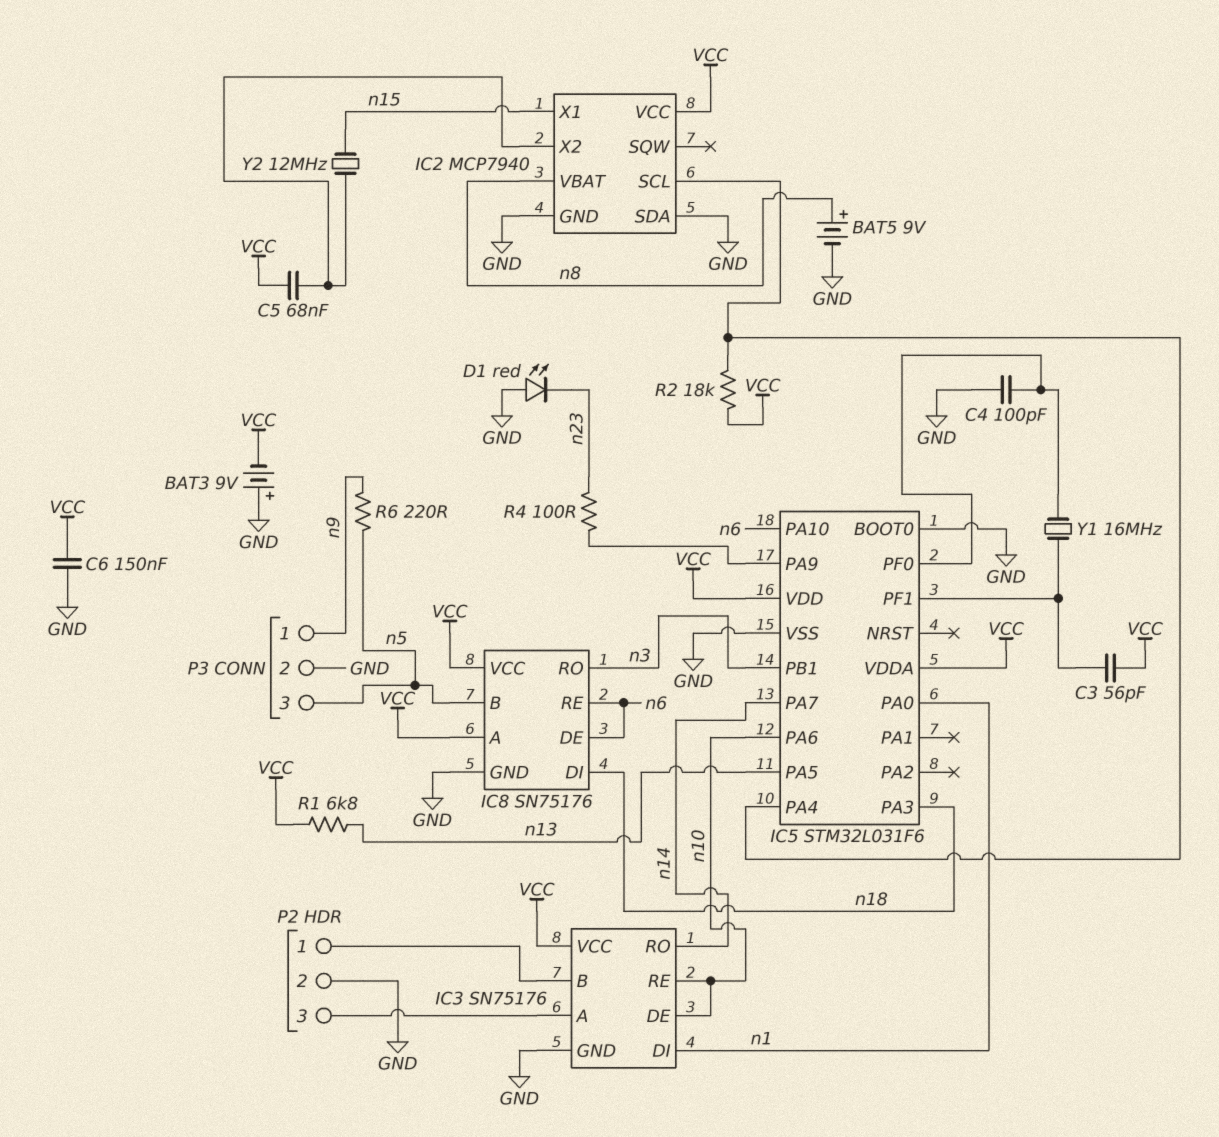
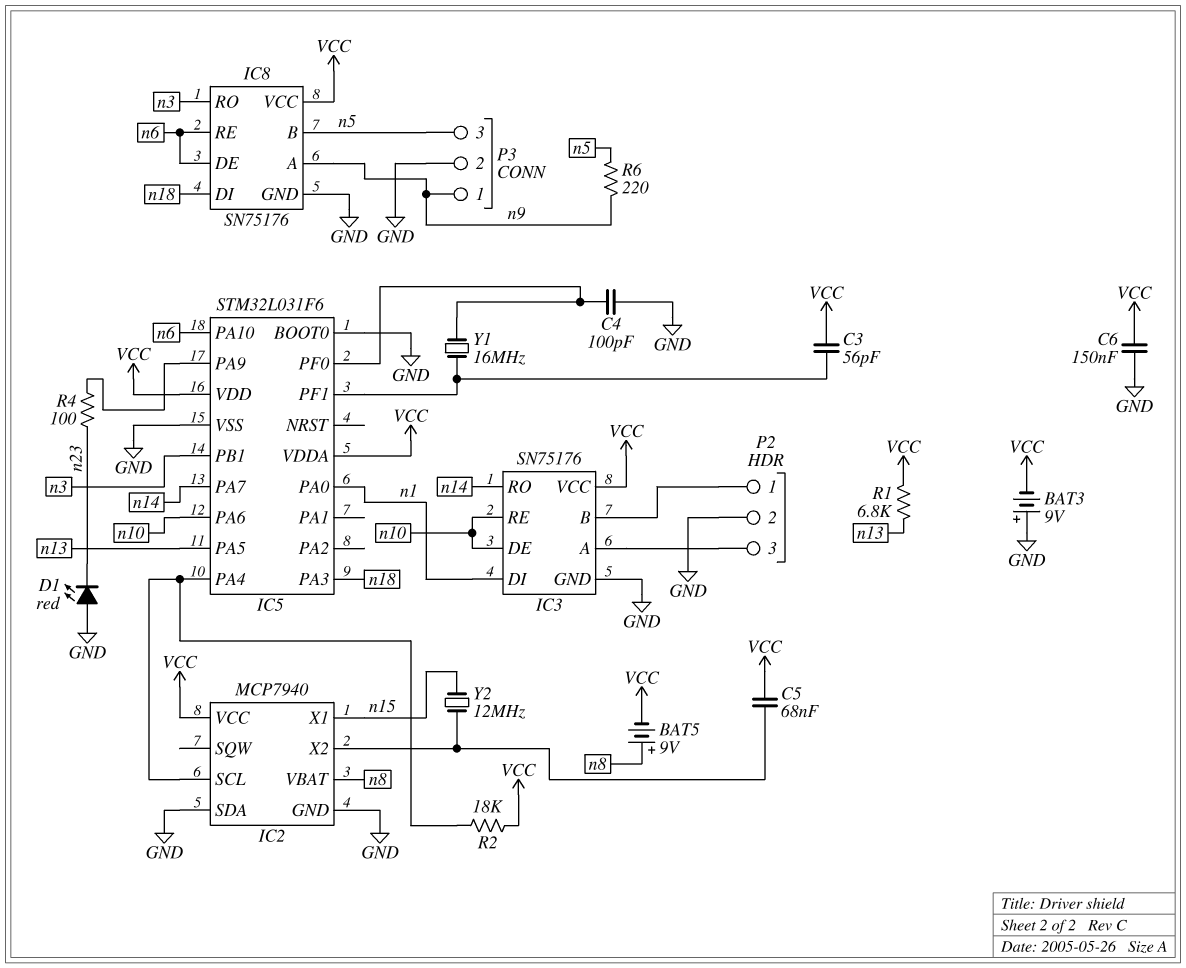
BAT5: 9V (plus n8, minus GND) -> 9V (plus n8, minus VCC)
IC8 pin A: VCC -> n9

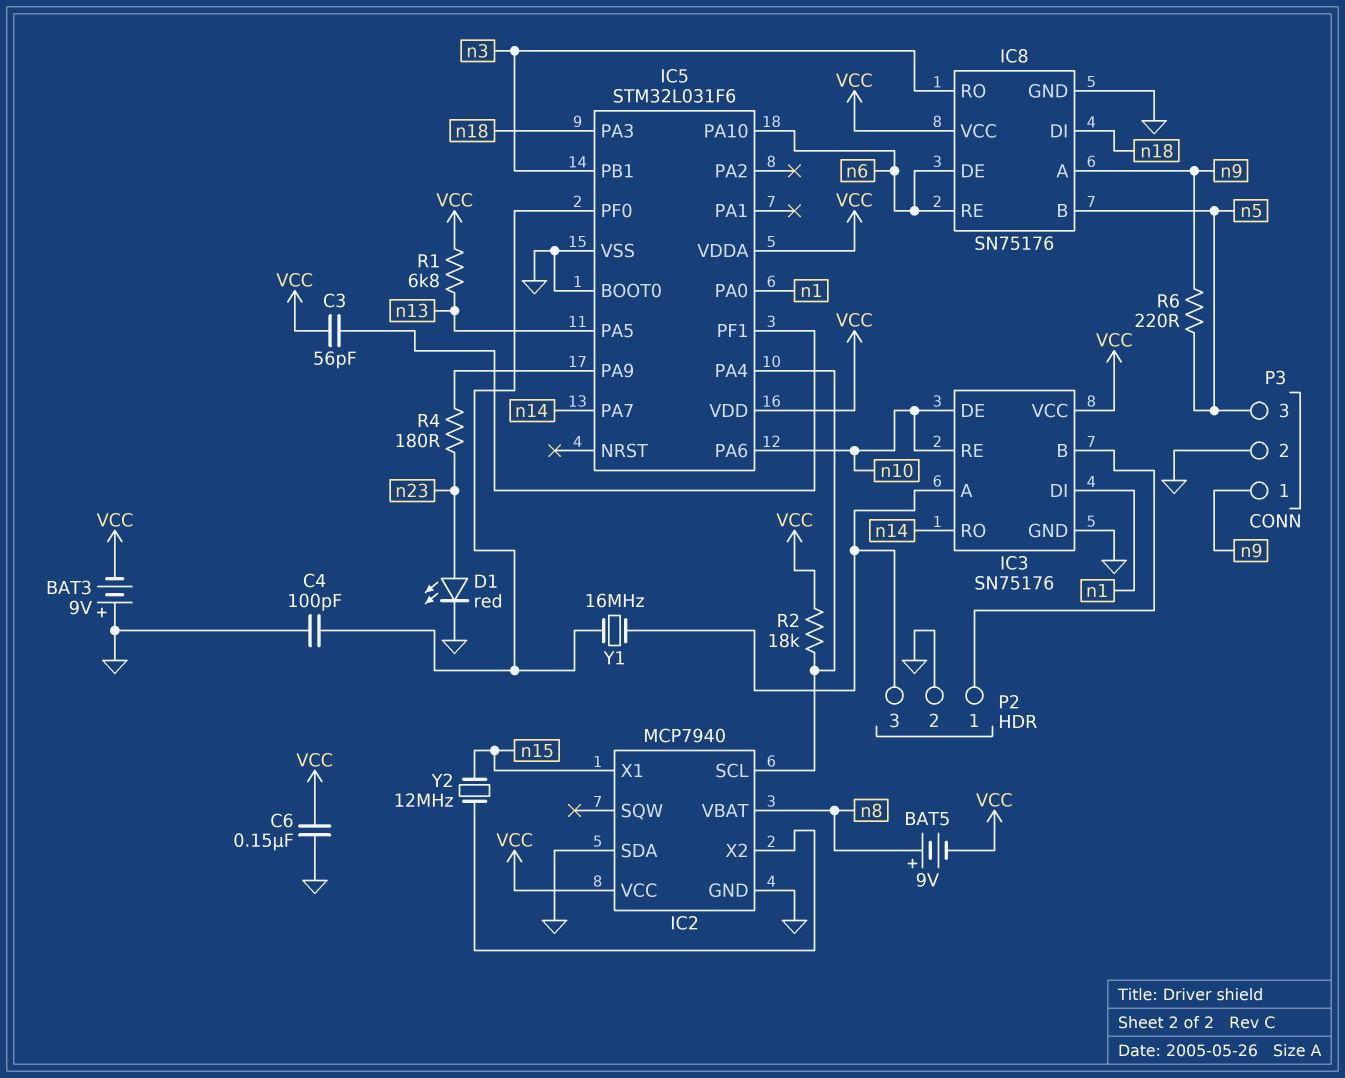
C5: 68nF (IC2/X2, VCC) -> none
D1: LED red (A GND, K n23) -> LED red (A n23, K GND)
R4: 100 (IC5/PA9, n23) -> 180 (IC5/PA9, n23)
Y1: 16MHz (IC5/PF0, IC5/PF1) -> 16MHz (IC3/A, IC5/PF0)

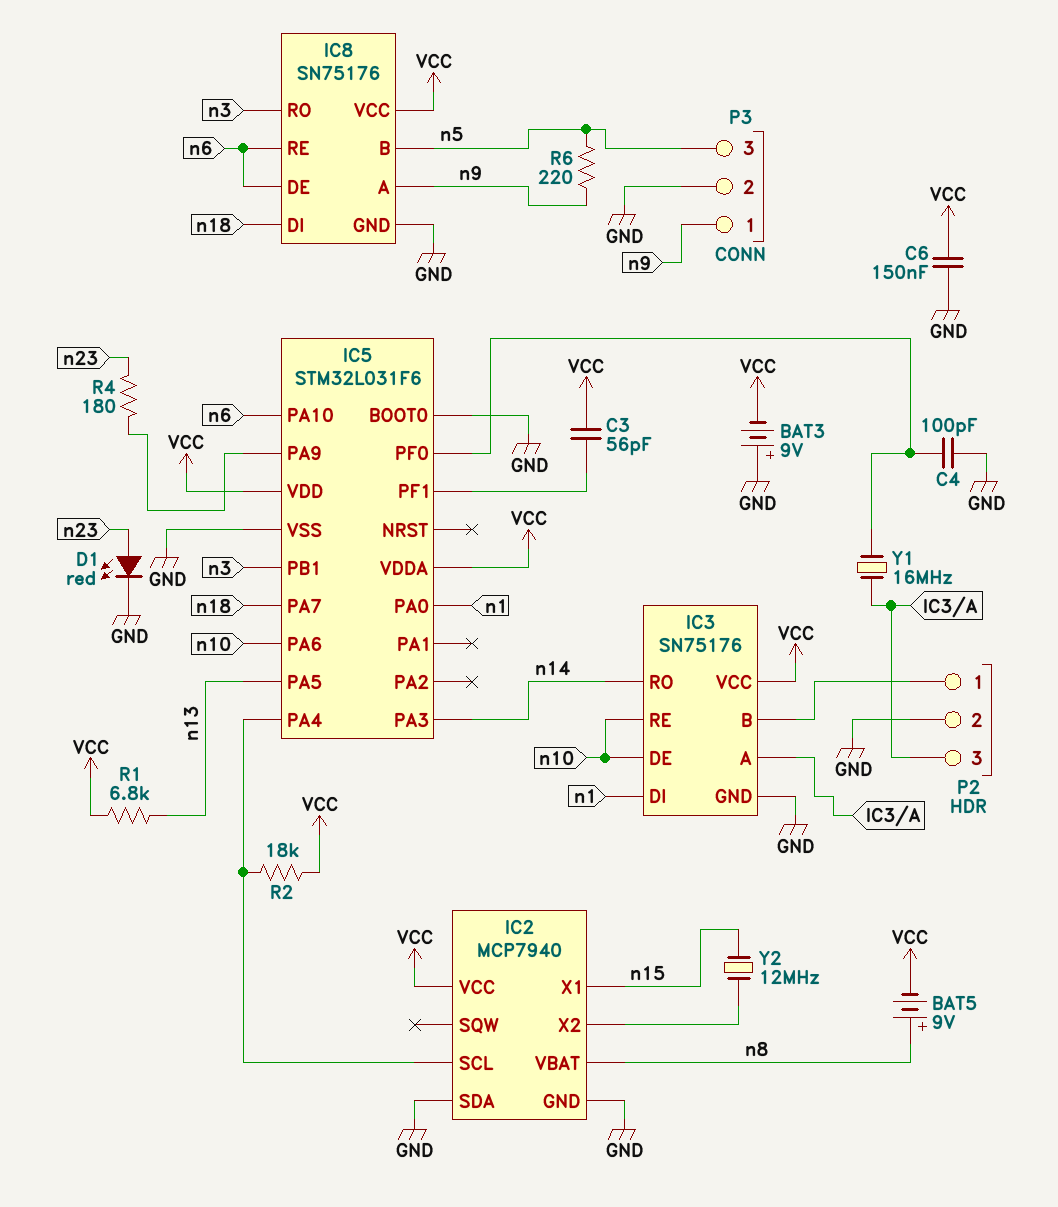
IC5 pin PA3: n18 -> n14
IC5 pin PA7: n14 -> n18

